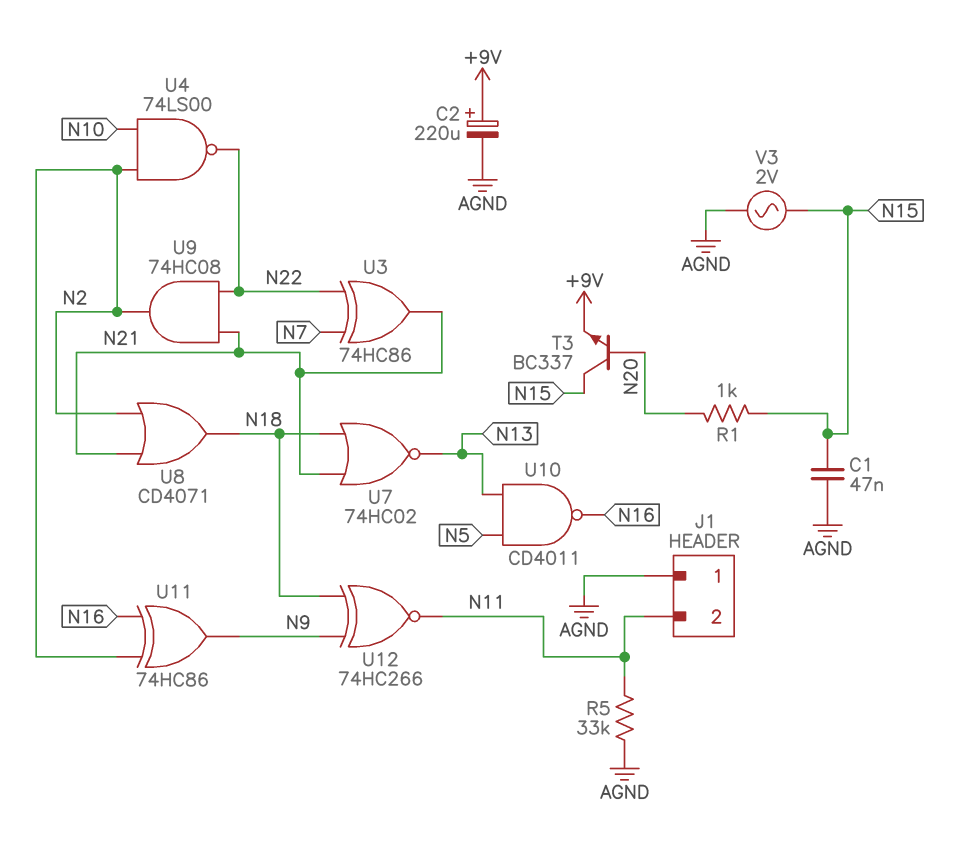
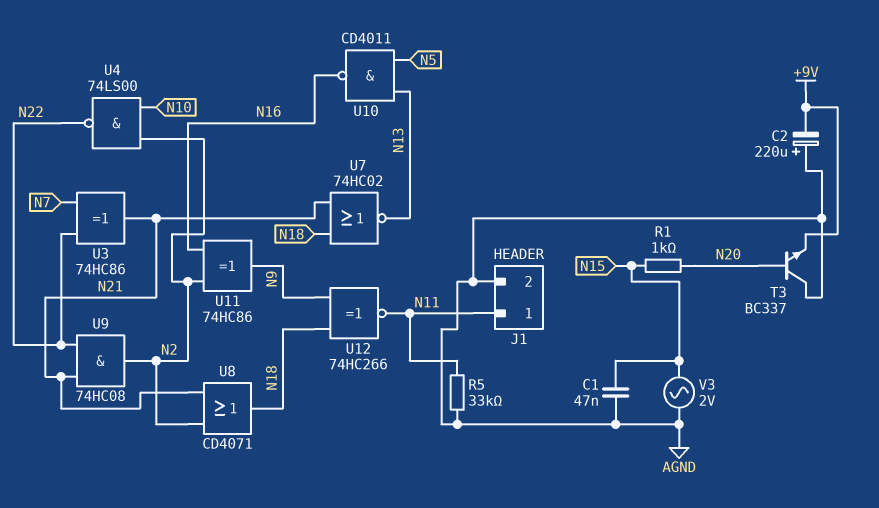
C2: 220uF (plus +9V, minus AGND) -> 220uF (plus AGND, minus +9V)
J1 pin 1: AGND -> N11
J1 pin 2: N11 -> AGND
T3: NPN BC337 (B N20, C N15, E +9V) -> NPN BC337 (B N20, C AGND, E +9V)

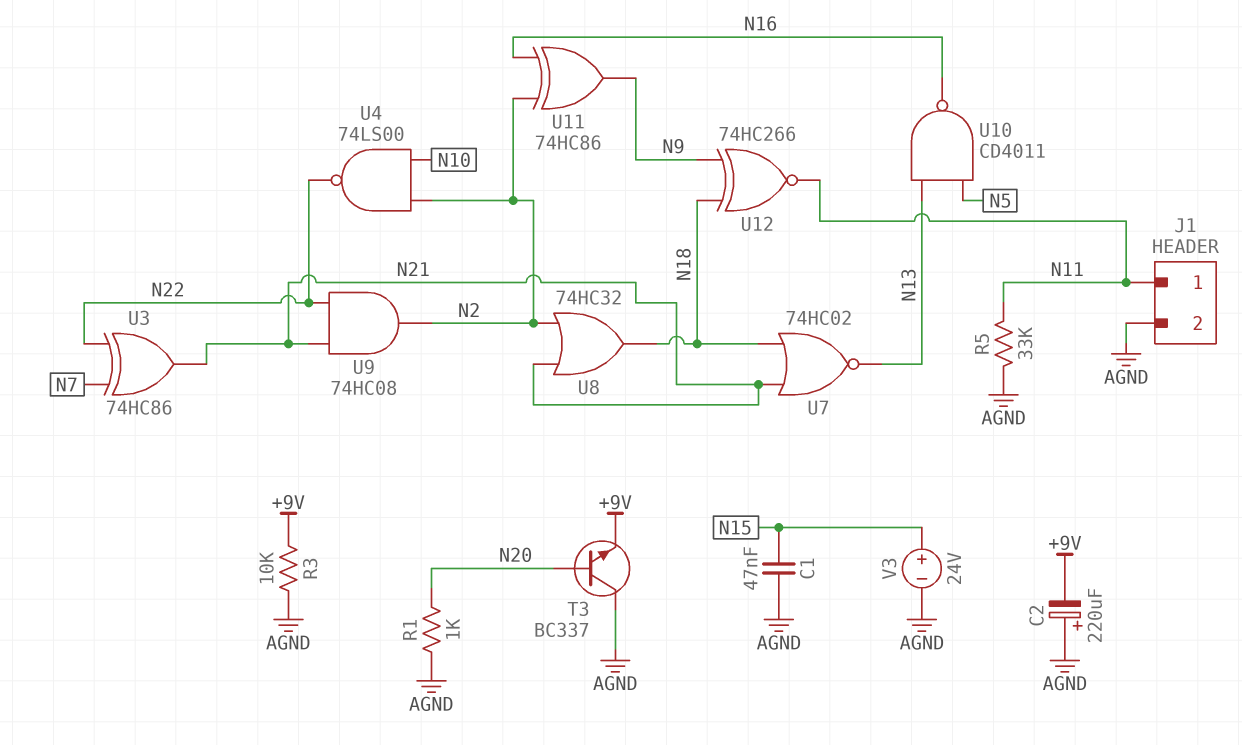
R1: 1k (N15, N20) -> 1k (AGND, N20)
R3: none -> 10k (+9V, AGND)
U8: OR CD4071 (in N2, in N21, out N18) -> OR 74HC32 (in N2, in N21, out N18)
V3: AC 2V (AGND, N15) -> 24V (plus N15, minus AGND)

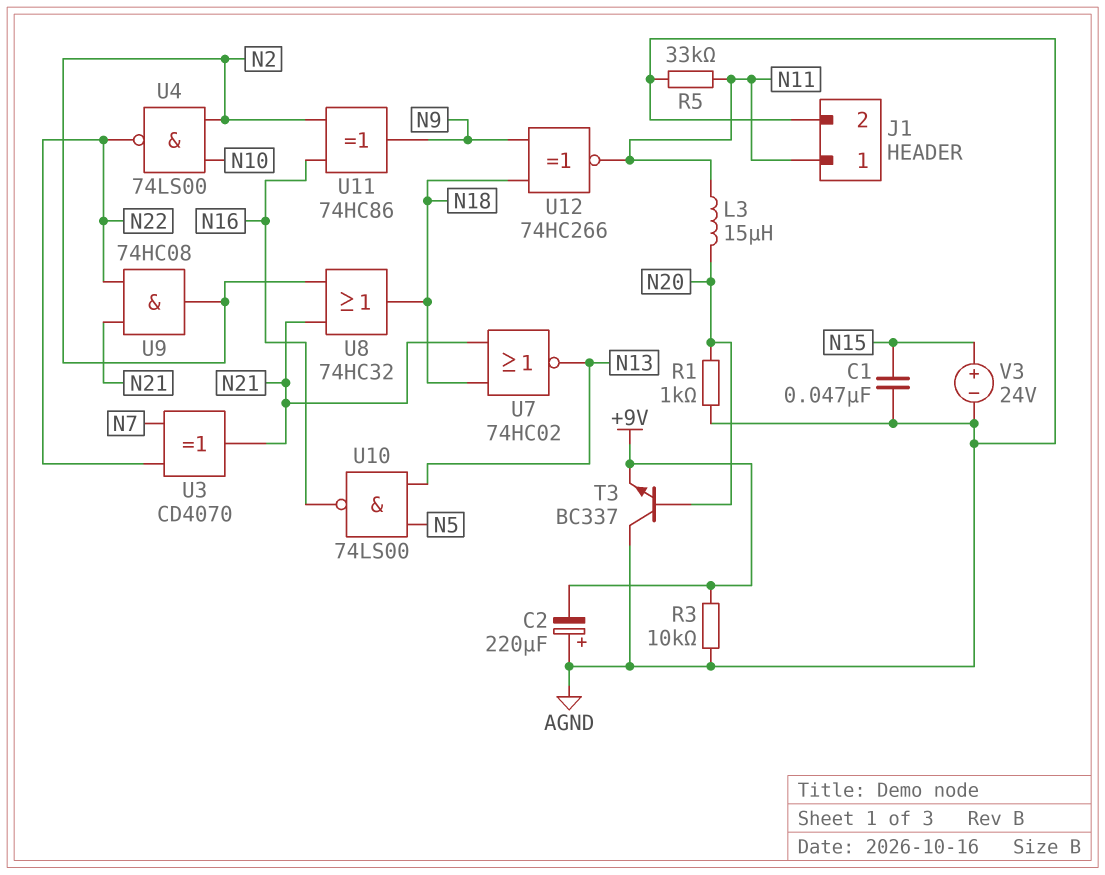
L3: none -> 15uH (N11, N20)
U3: XOR 74HC86 (in N7, in N22, out N21) -> XOR CD4070 (in N7, in N22, out N21)
U10: NAND CD4011 (in N5, in N13, out N16) -> NAND 74LS00 (in N5, in N13, out N16)

